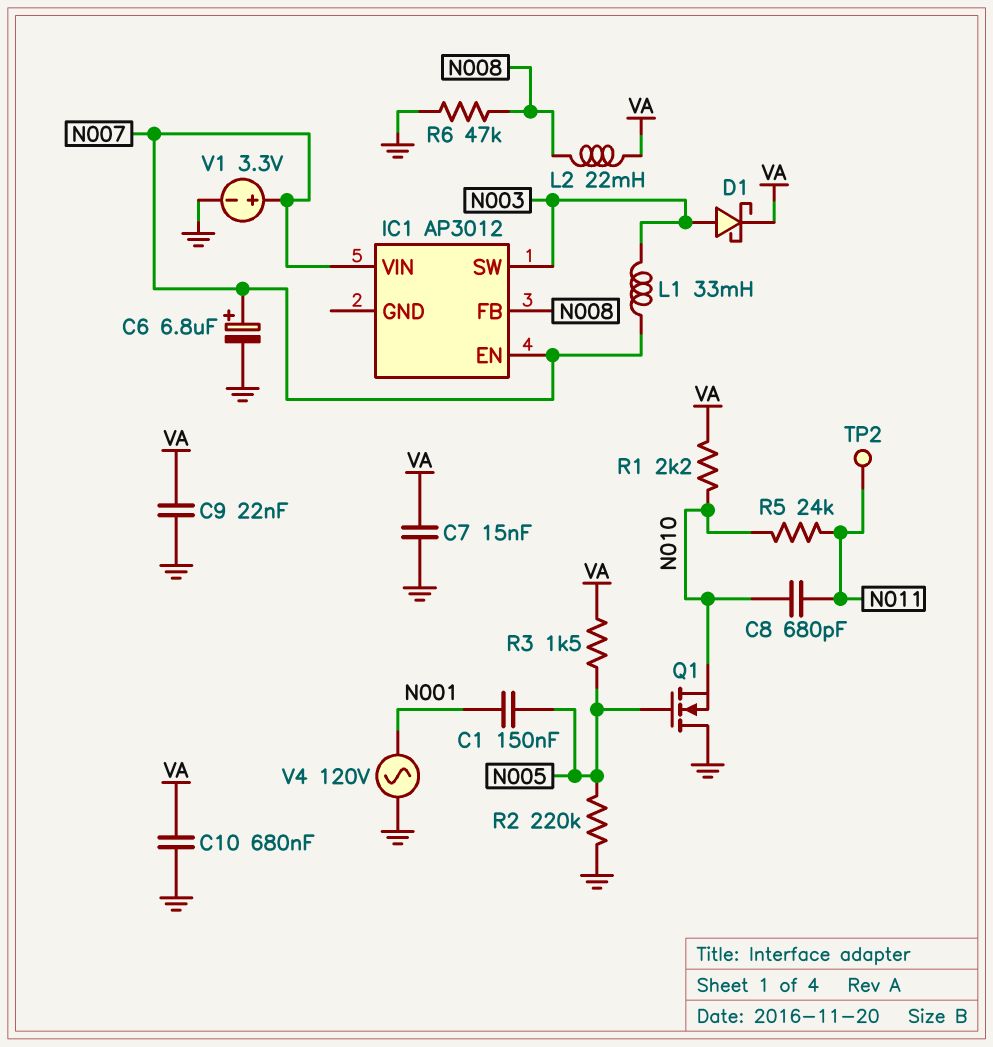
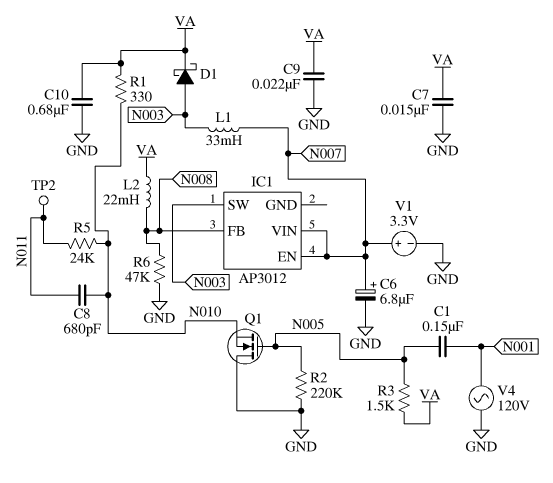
R1: 2.2k (N010, VA) -> 330 (N010, VA)

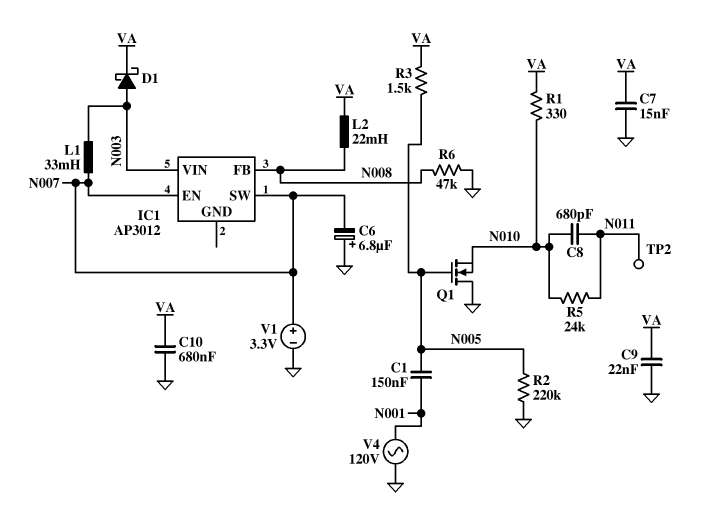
C6: 6.8uF (plus N007, minus GND) -> 6.8uF (plus GND, minus N007)
IC1 pin SW: N003 -> N007
IC1 pin VIN: N007 -> N003

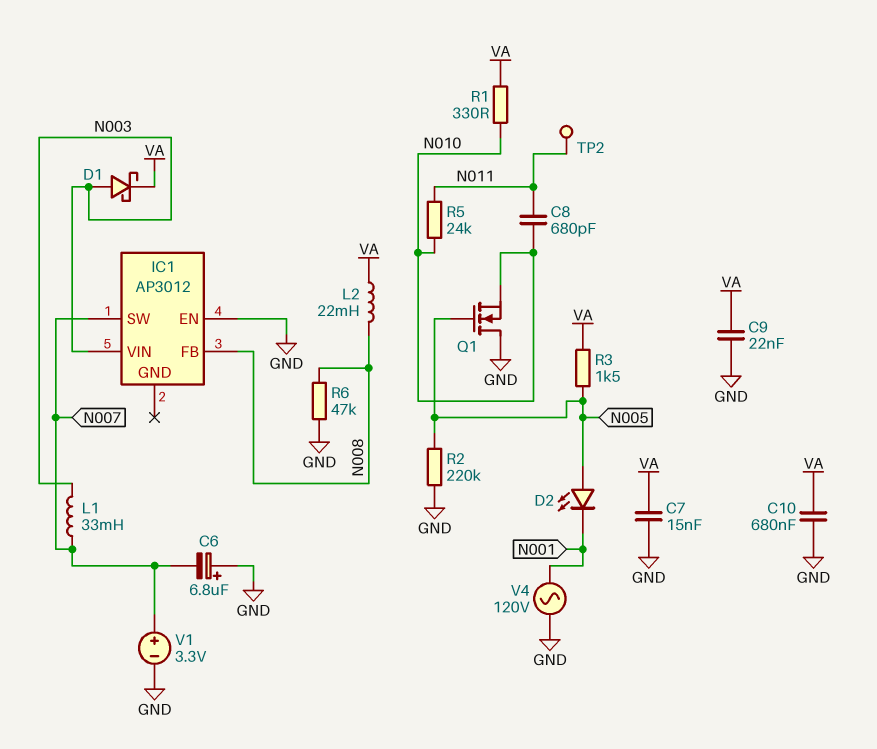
C1: 150nF (N001, N005) -> none
D2: none -> LED (A N005, K N001)
IC1 pin EN: N007 -> GND

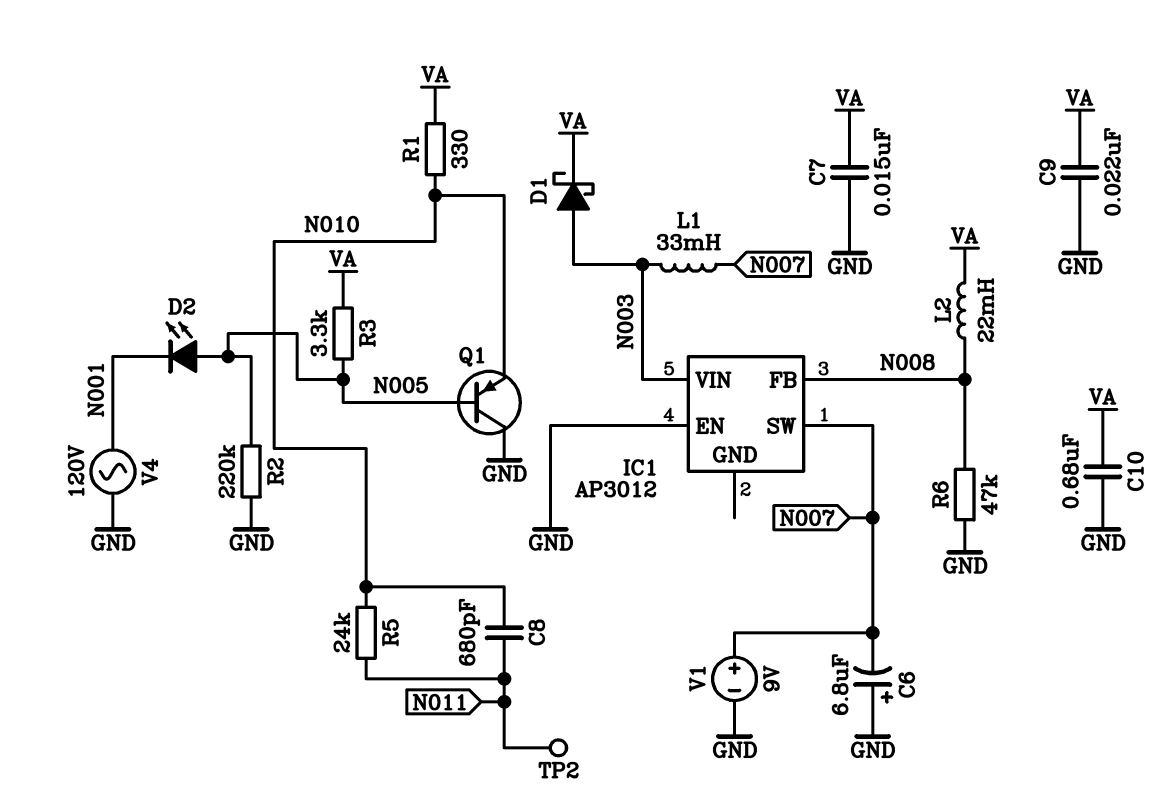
Q1: NMOS (G N005, D GND, S N010) -> PNP (B N005, C GND, E N010)
R3: 1.5k (N005, VA) -> 3.3k (N005, VA)
V1: 3.3V (plus N007, minus GND) -> 9V (plus N007, minus GND)

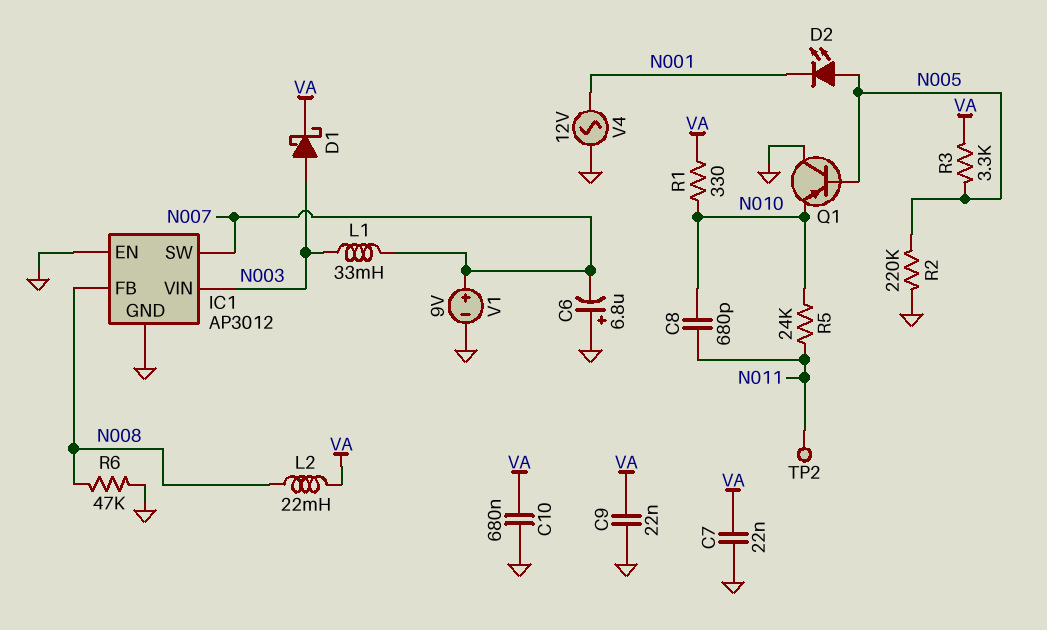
C7: 15nF (GND, VA) -> 22nF (GND, VA)
IC1 pin GND: none -> GND
V4: AC 120V (GND, N001) -> AC 12V (GND, N001)

